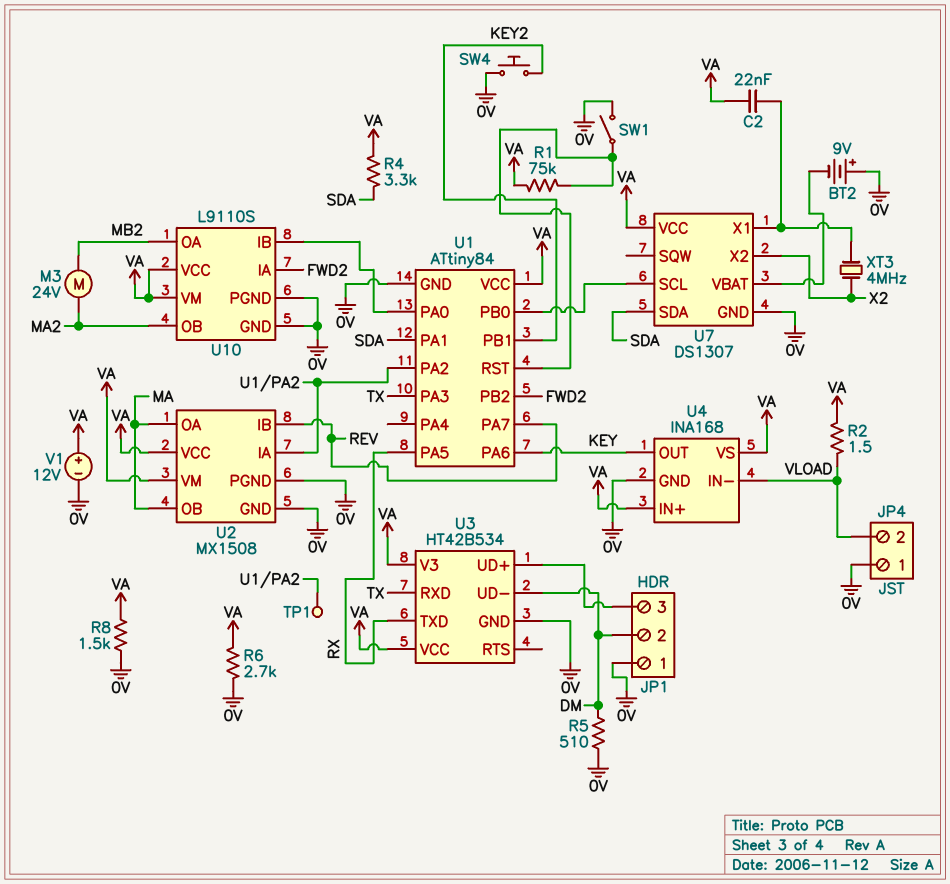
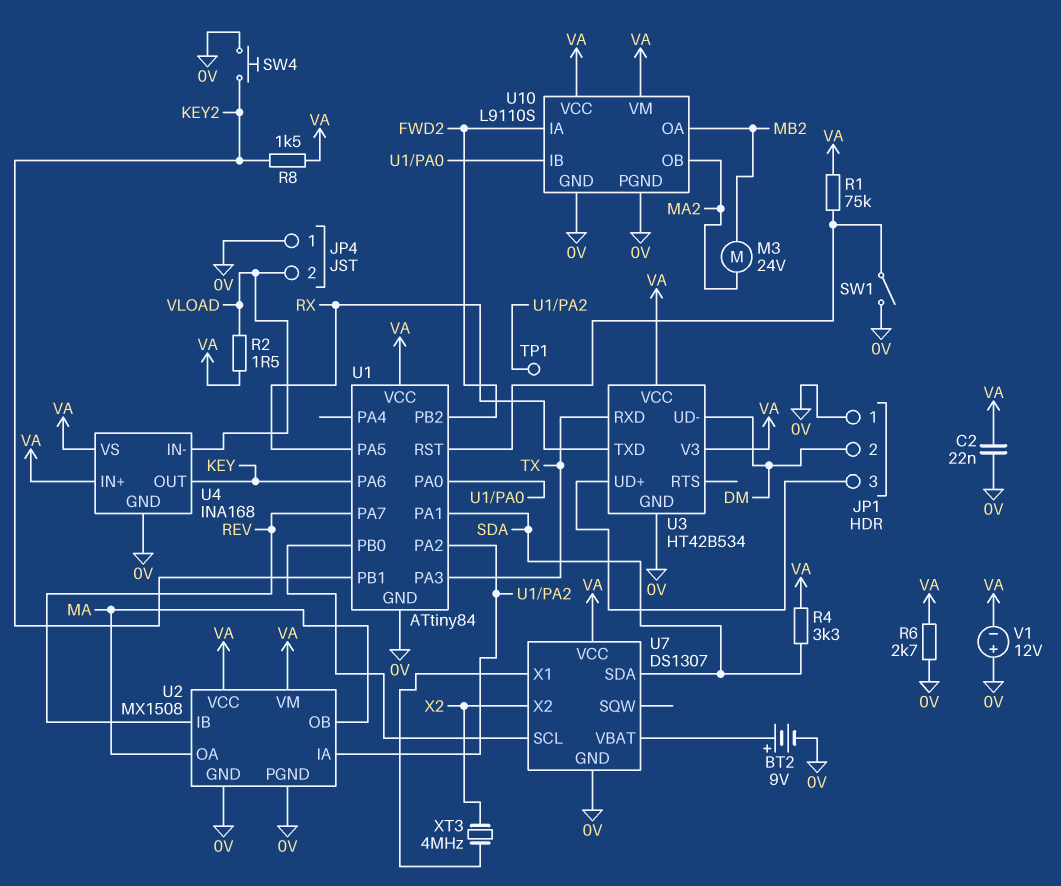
BT2: 9V (plus 0V, minus U7/VBAT) -> 9V (plus U7/VBAT, minus 0V)
C2: 22nF (U7/X1, VA) -> 22nF (0V, VA)
R5: 510 (0V, DM) -> none
R8: 1.5k (0V, VA) -> 1.5k (KEY2, VA)
V1: 12V (plus VA, minus 0V) -> 12V (plus 0V, minus VA)

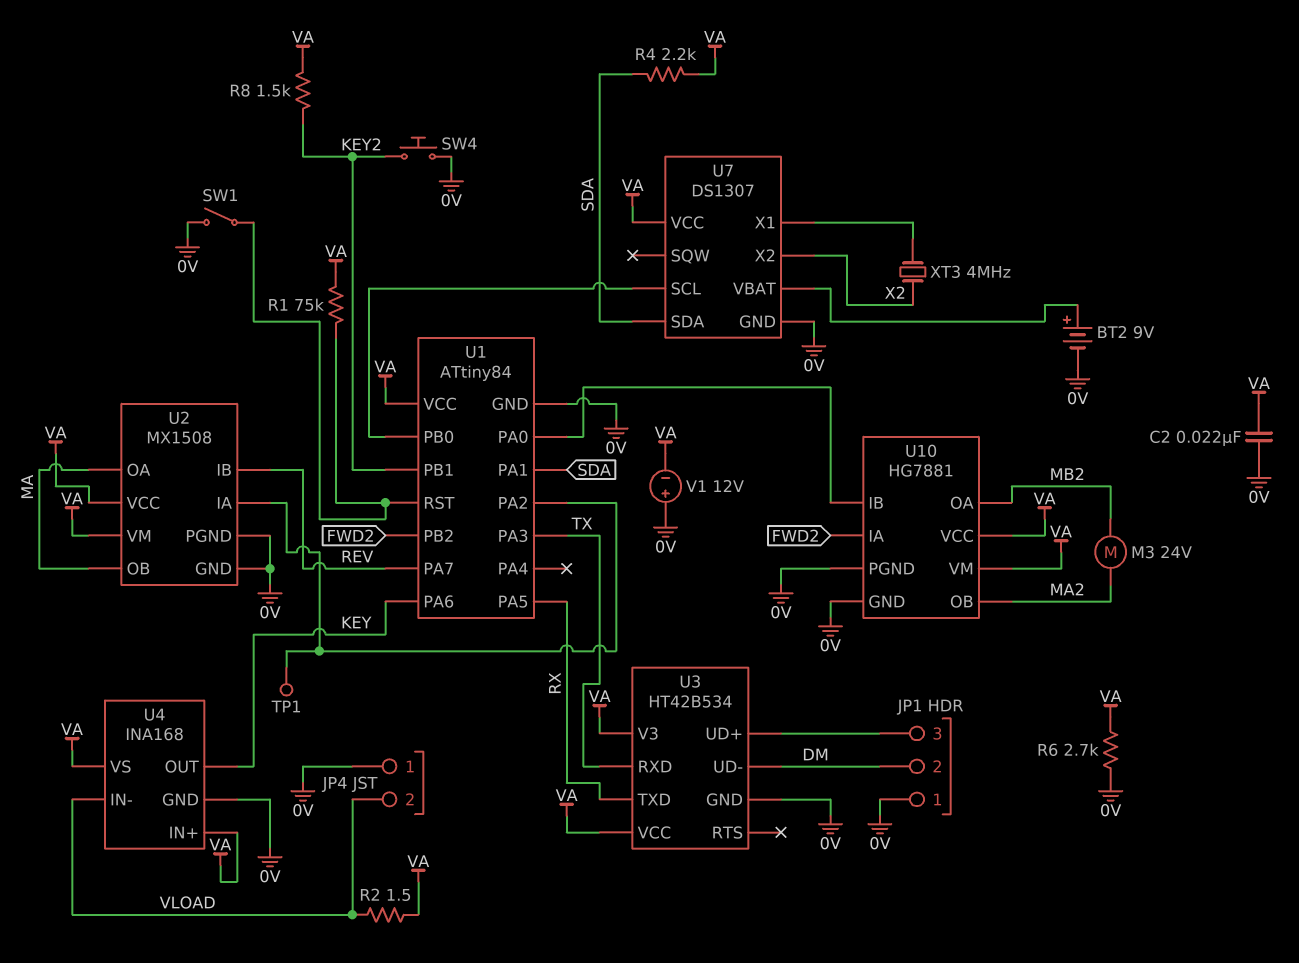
R4: 3.3k (SDA, VA) -> 2.2k (SDA, VA)
U10: L9110S -> HG7881

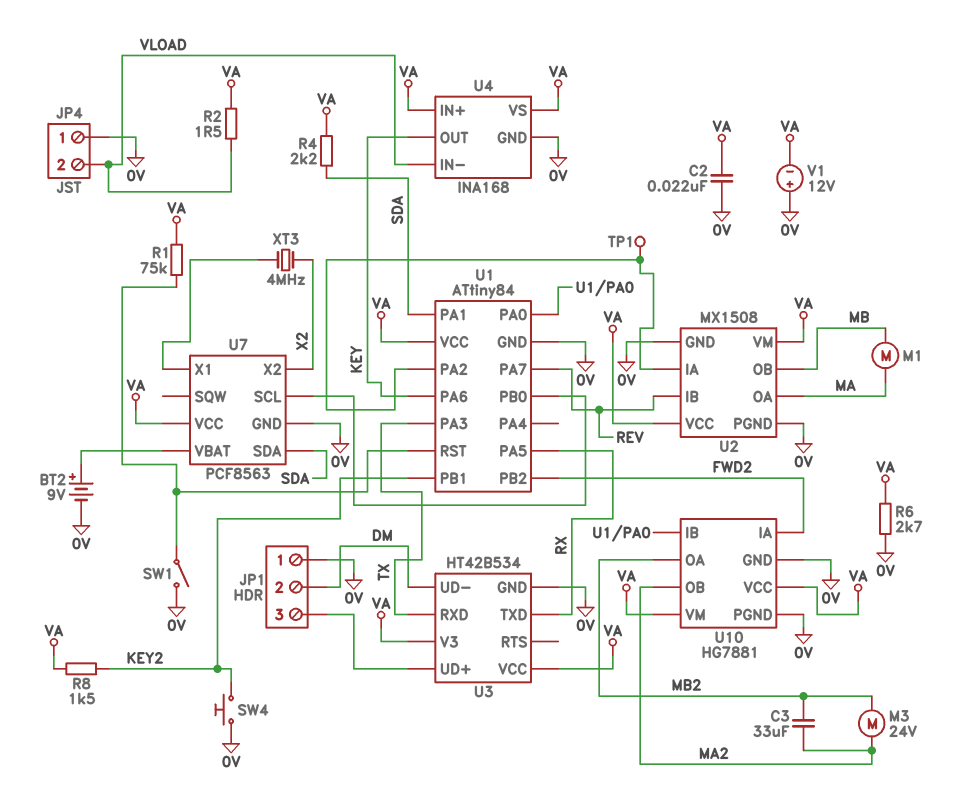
C3: none -> 33uF (MA2, MB2)
M1: none -> motor (MA, MB)
U2 pin OB: MA -> MB
U7: DS1307 -> PCF8563

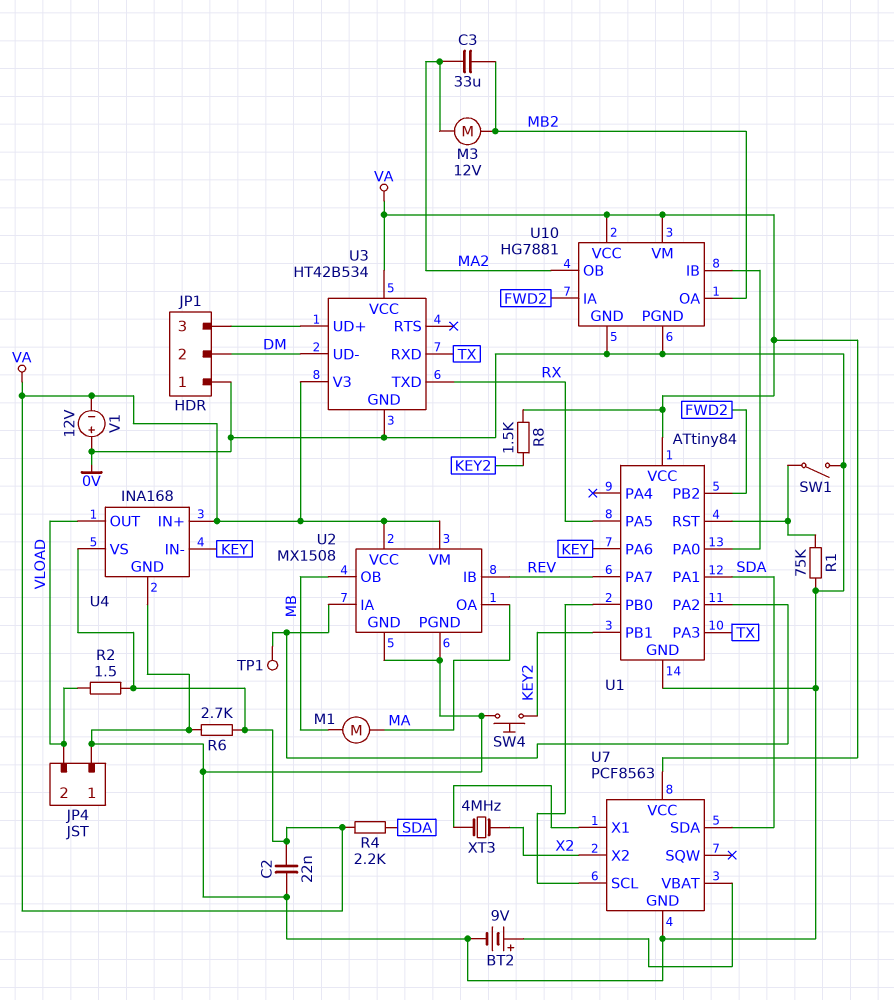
M3: motor 24V (MA2, MB2) -> motor 12V (MA2, MB2)
R1: 75k (U1/RST, VA) -> 75k (0V, U1/RST)
U4 pin IN-: VLOAD -> KEY
U4 pin OUT: KEY -> VLOAD

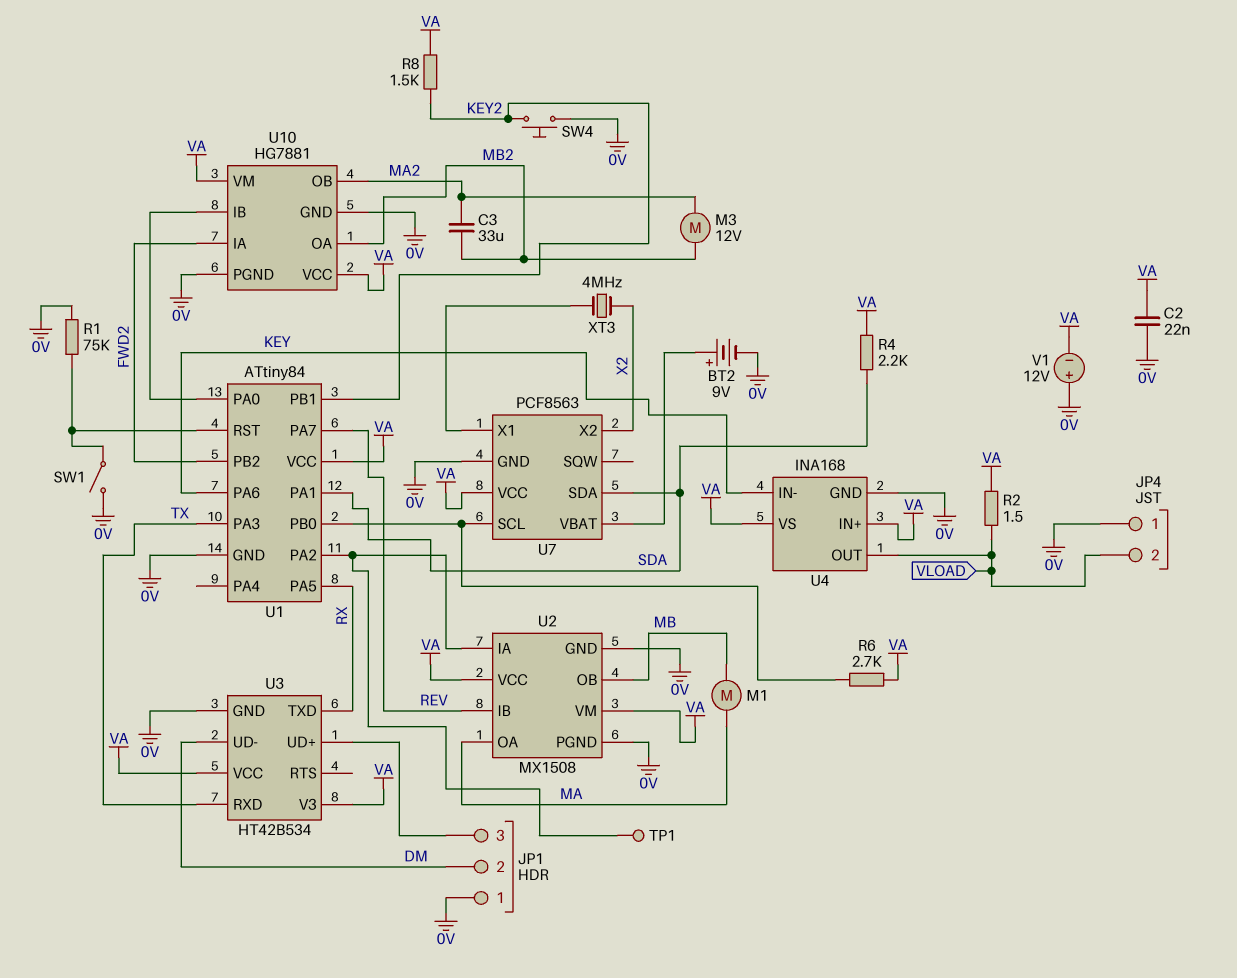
R6: 2.7k (0V, VA) -> 2.7k (U1/PB0, VA)

